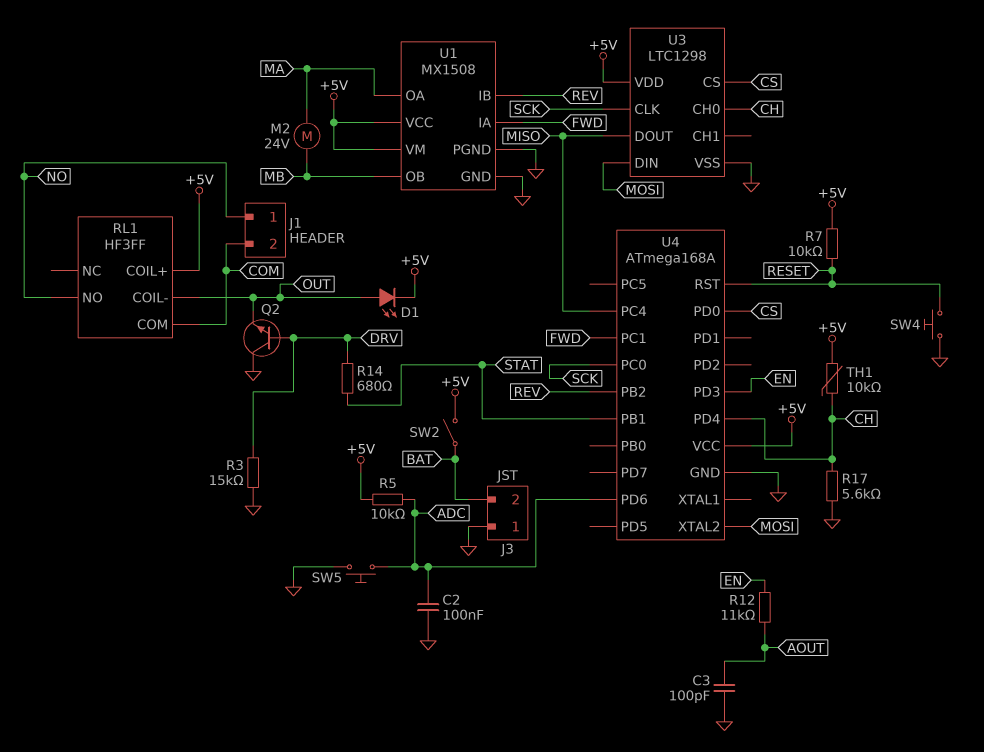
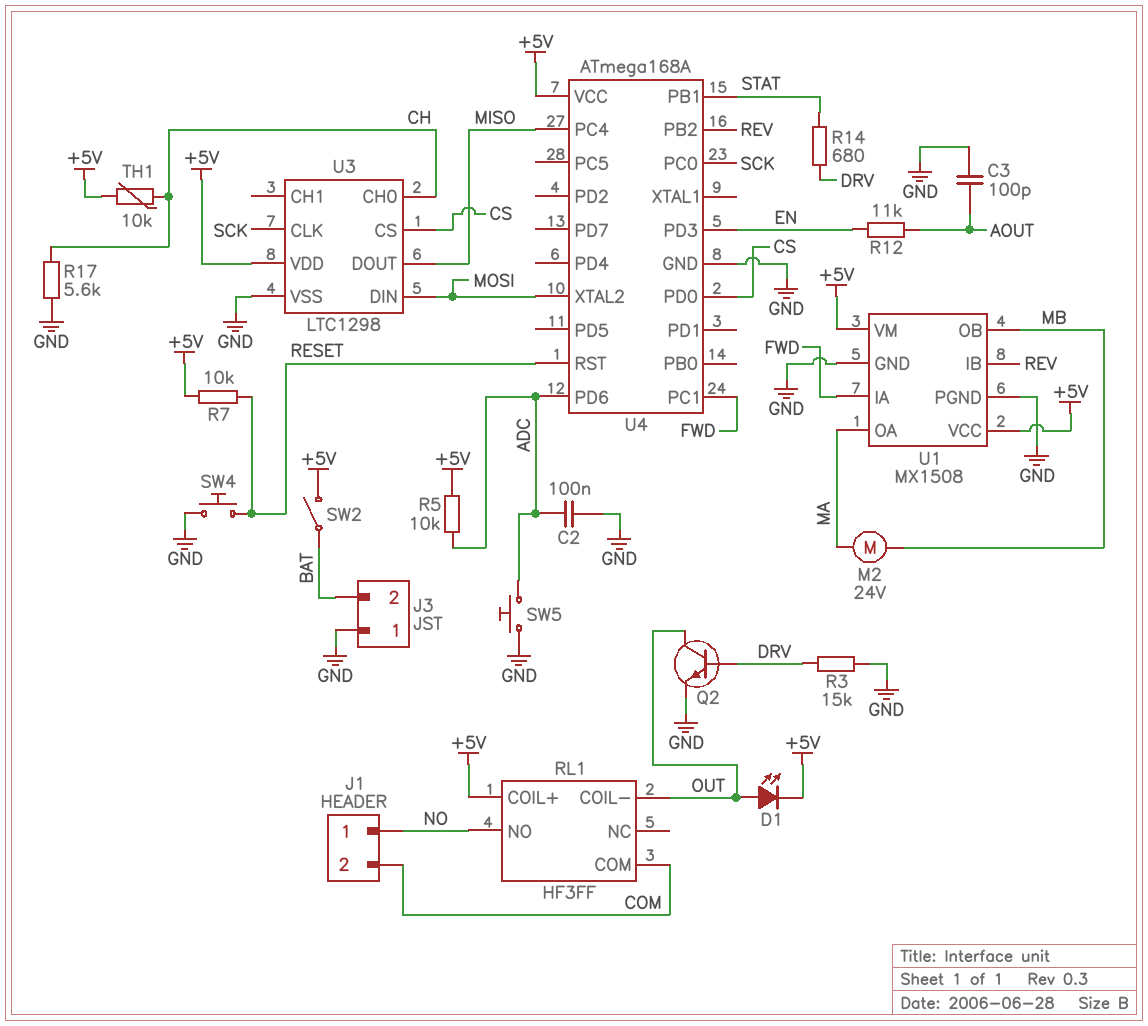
Q2: NPN (B DRV, C GND, E OUT) -> NPN (B DRV, C OUT, E GND)
U4 pin PD4: CH -> none

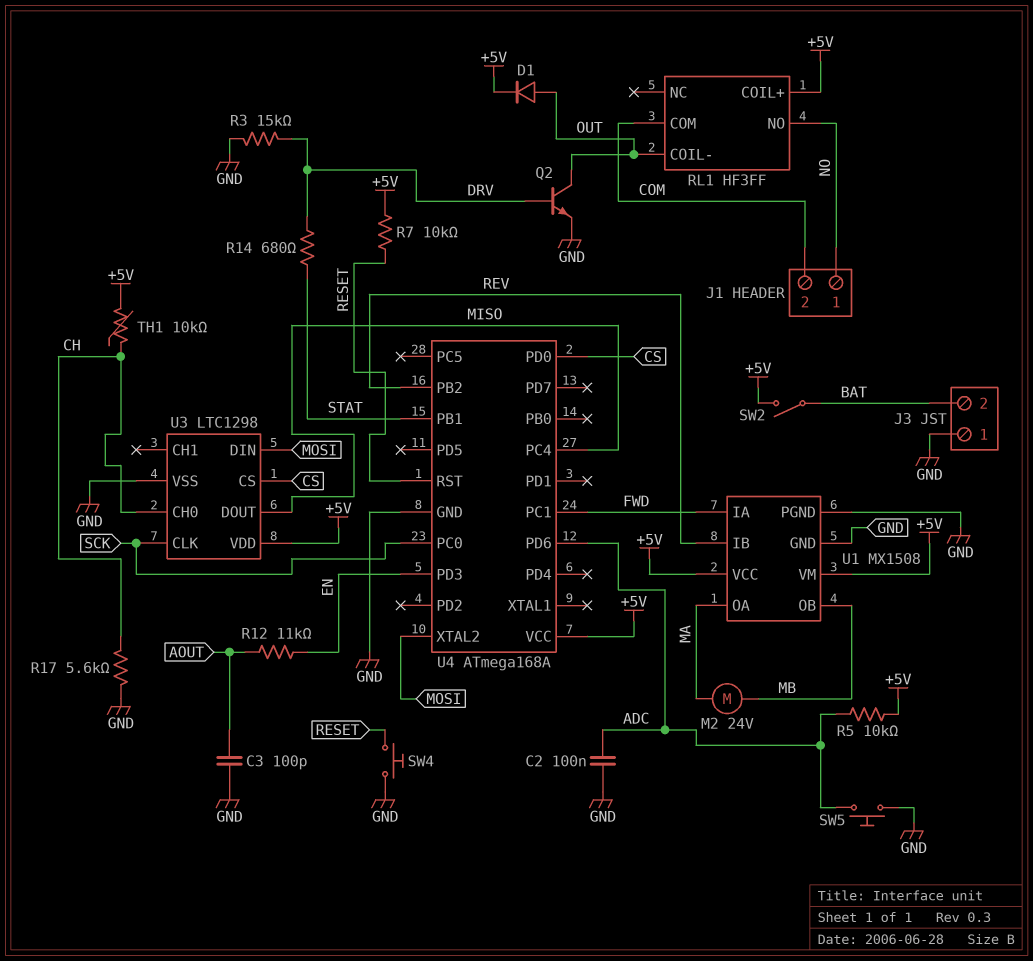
D1: LED (A OUT, K +5V) -> diode (A OUT, K +5V)

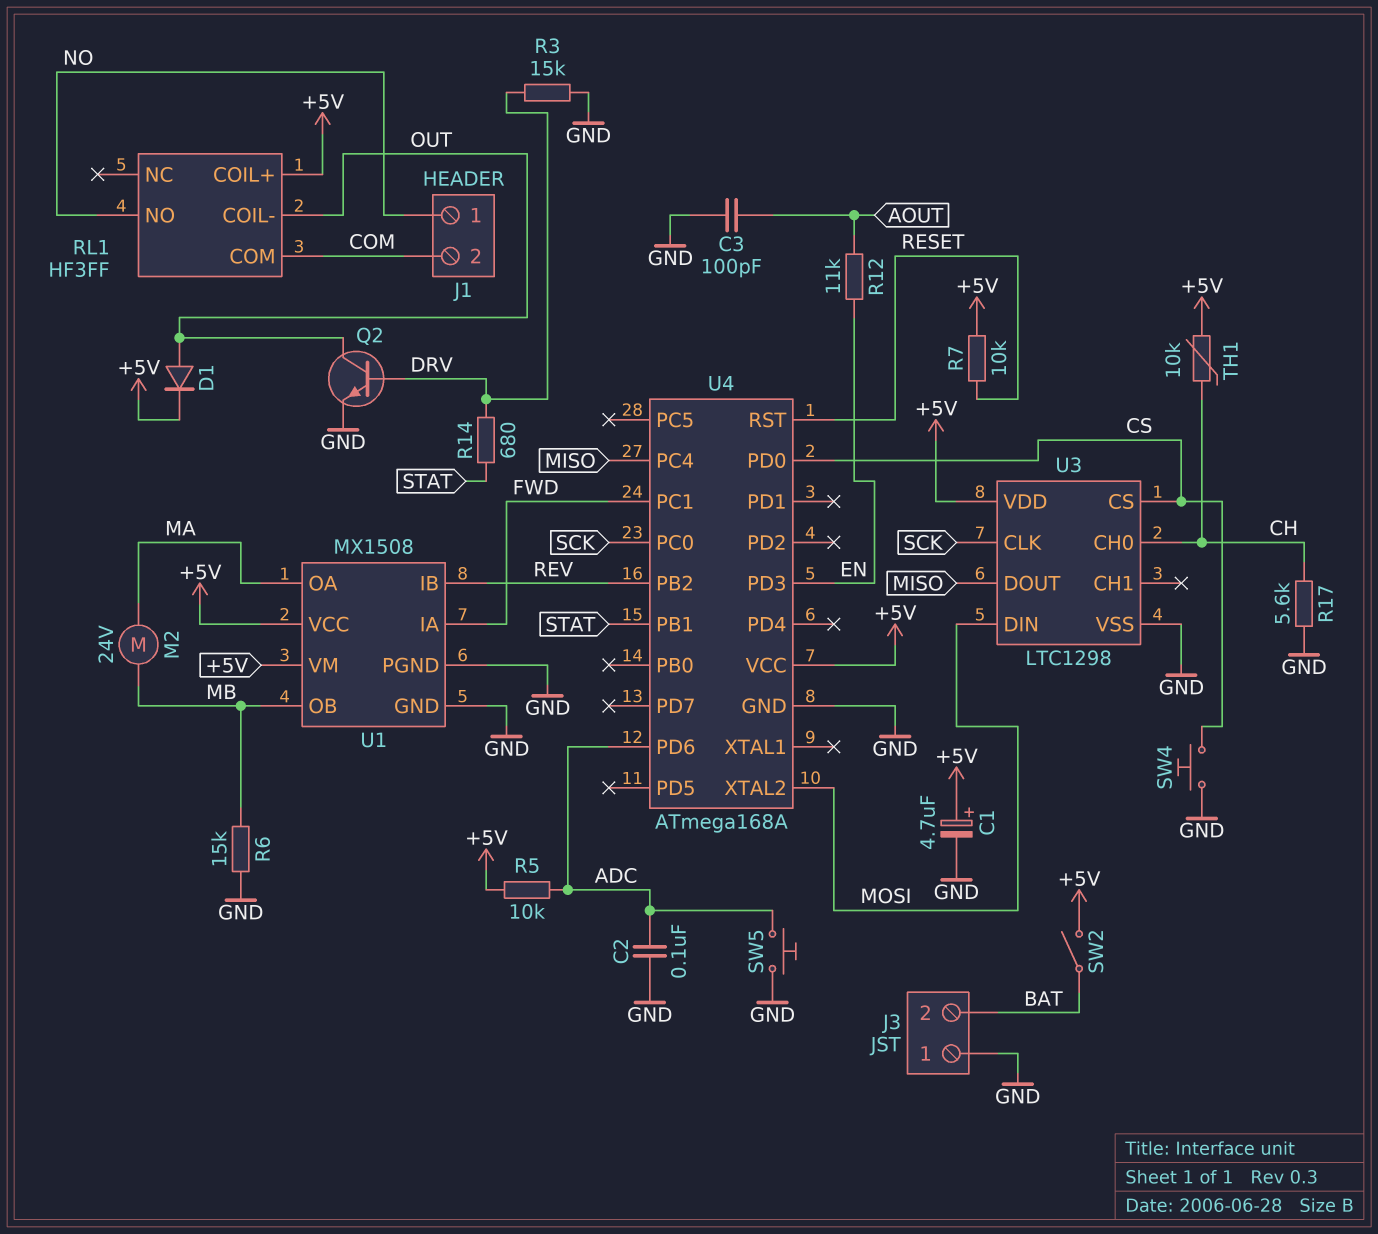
C1: none -> 4.7uF (plus +5V, minus GND)
R6: none -> 15k (GND, MB)
SW4: button (GND, RESET) -> button (CS, GND)

